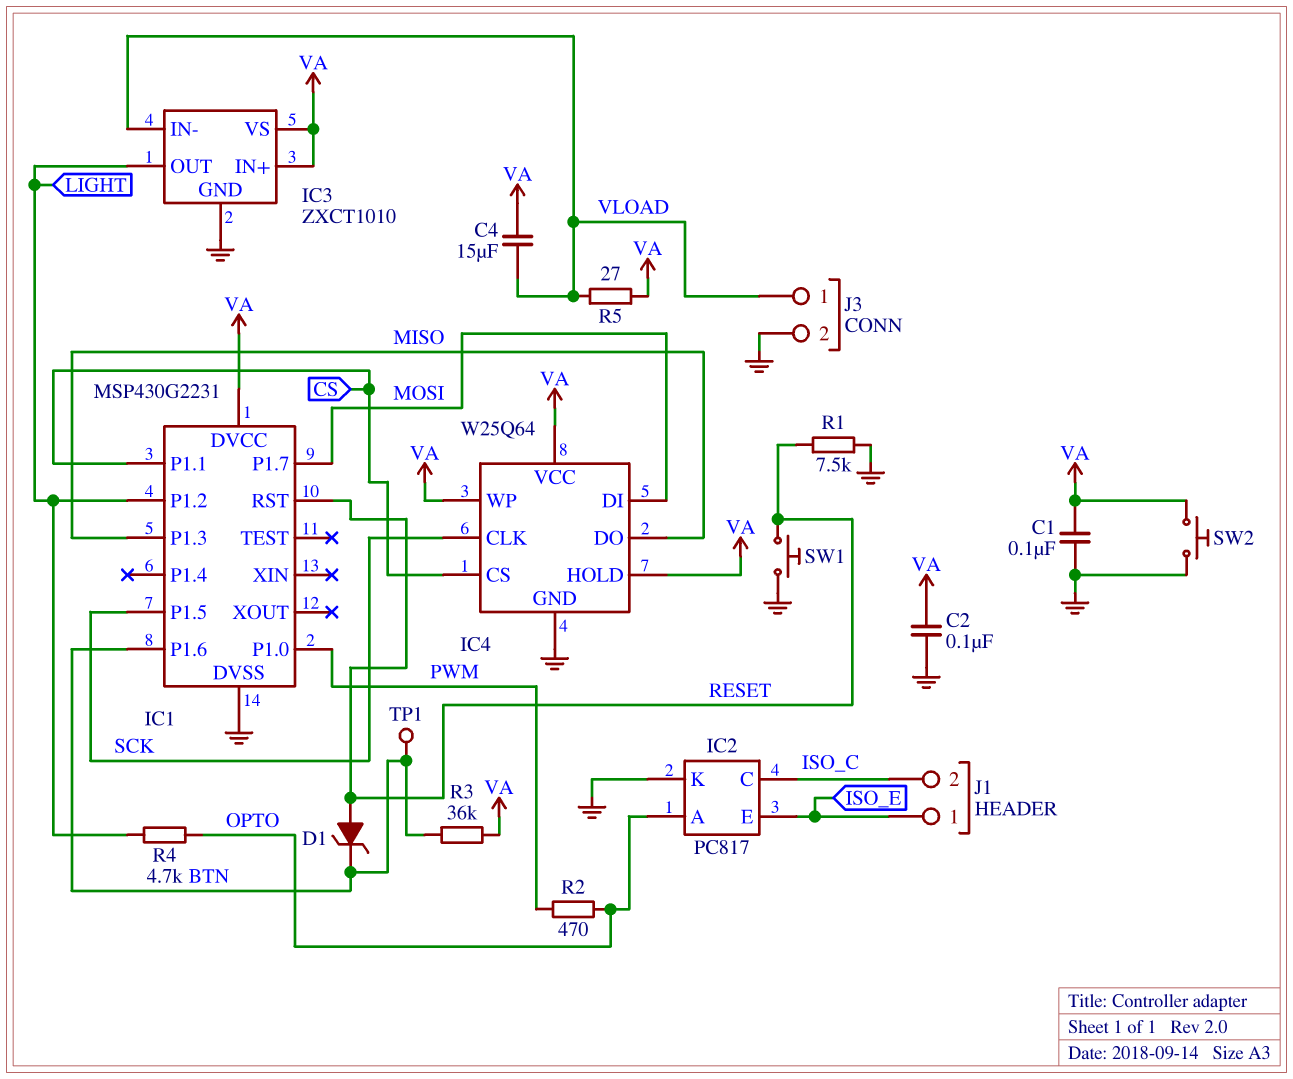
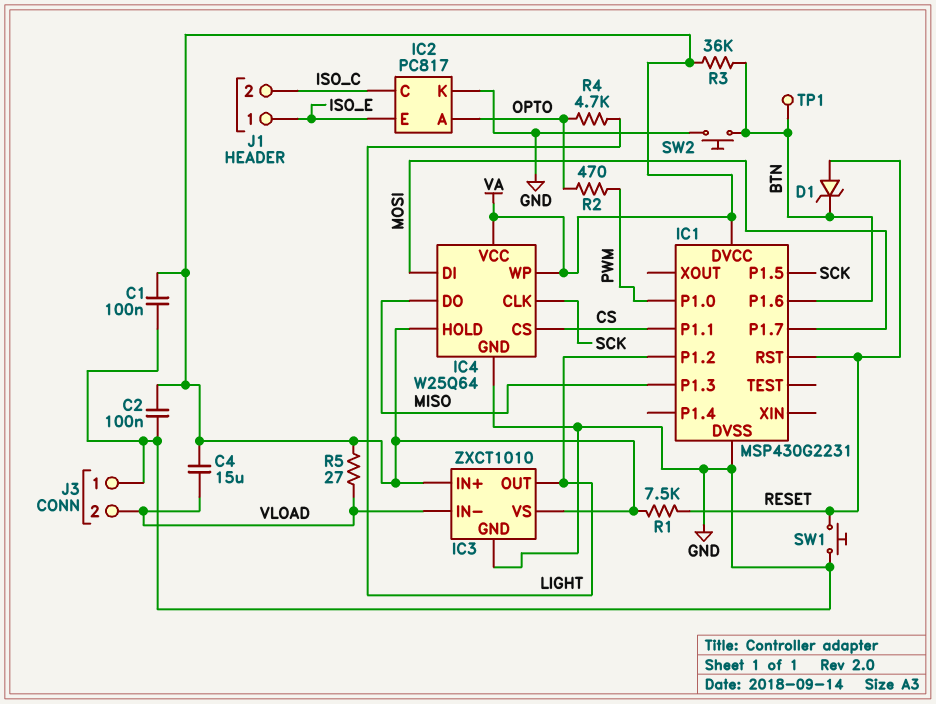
J3 pin 1: VLOAD -> GND
J3 pin 2: GND -> VLOAD
R1: 7.5k (GND, RESET) -> 7.5k (RESET, VA)
SW2: button (GND, VA) -> button (BTN, GND)

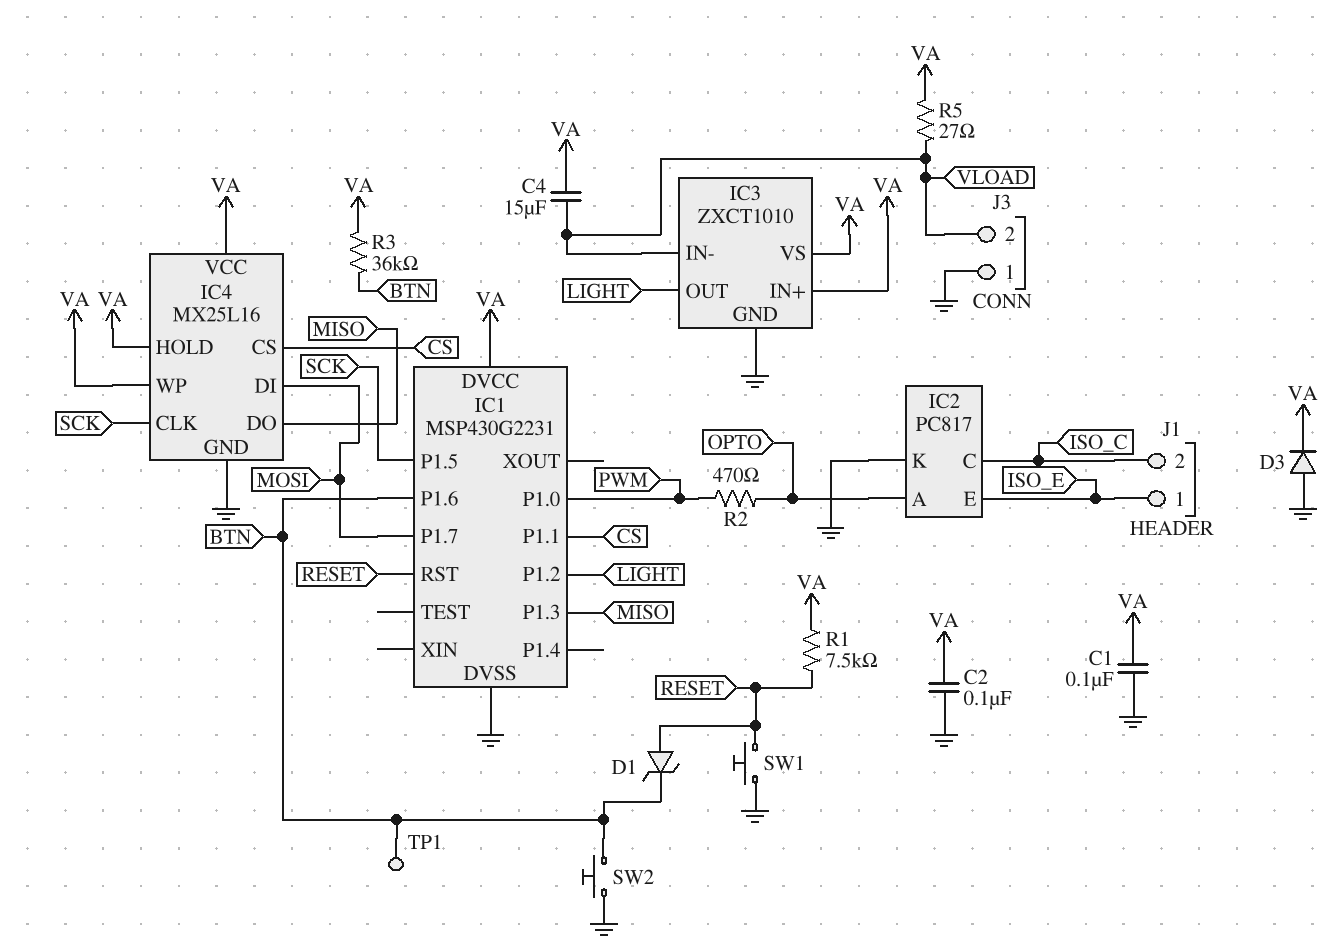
D3: none -> diode (A GND, K VA)
IC4: W25Q64 -> MX25L16
R4: 4.7k (LIGHT, OPTO) -> none

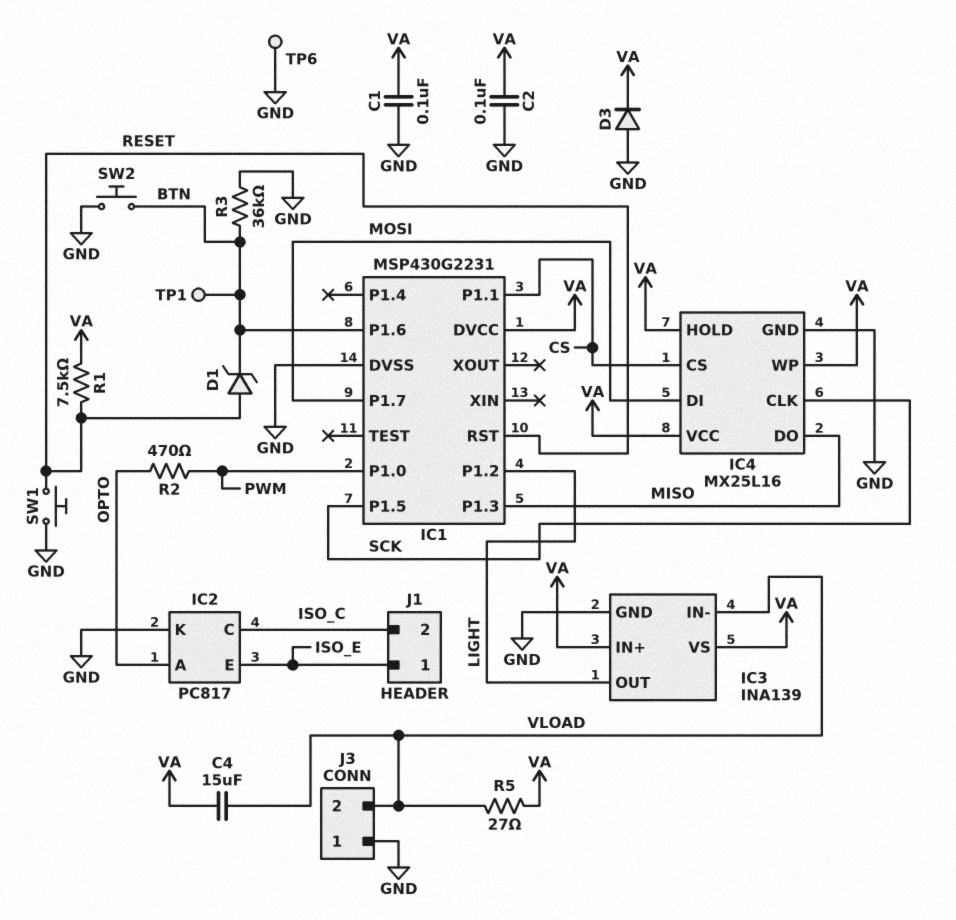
IC3: ZXCT1010 -> INA139
R3: 36k (BTN, VA) -> 36k (BTN, GND)
TP6: none -> test point (GND)

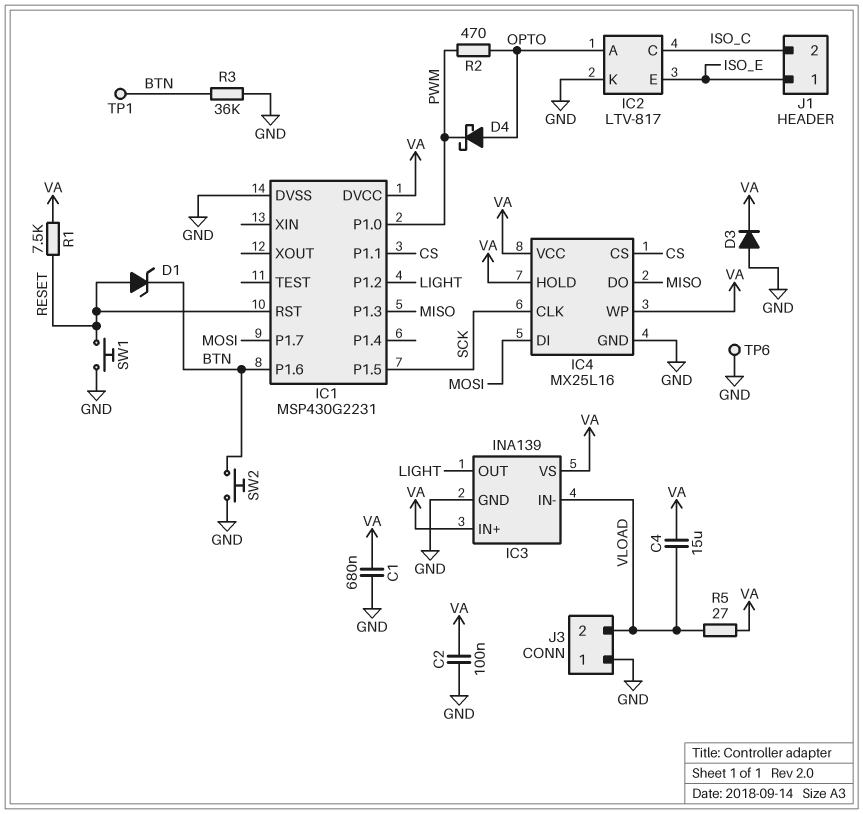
C1: 100nF (GND, VA) -> 680nF (GND, VA)
D4: none -> schottky (A OPTO, K PWM)
IC2: PC817 -> LTV-817

